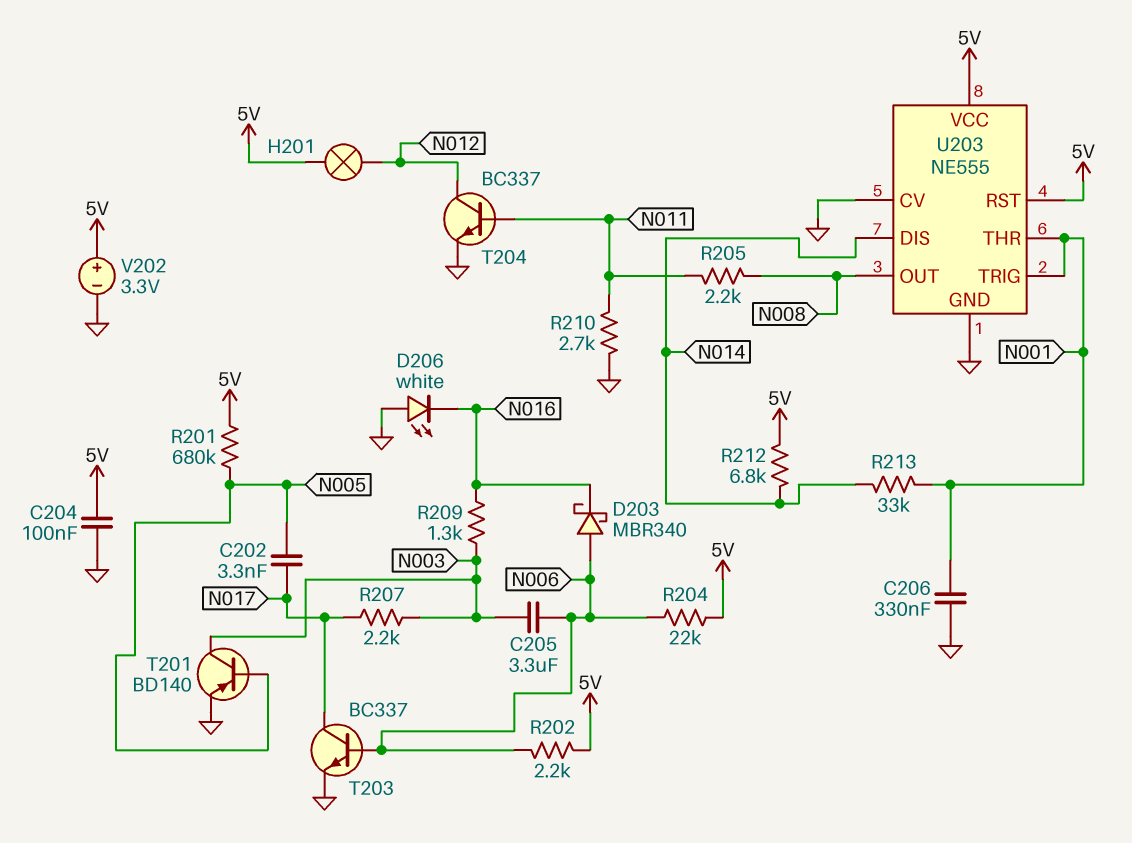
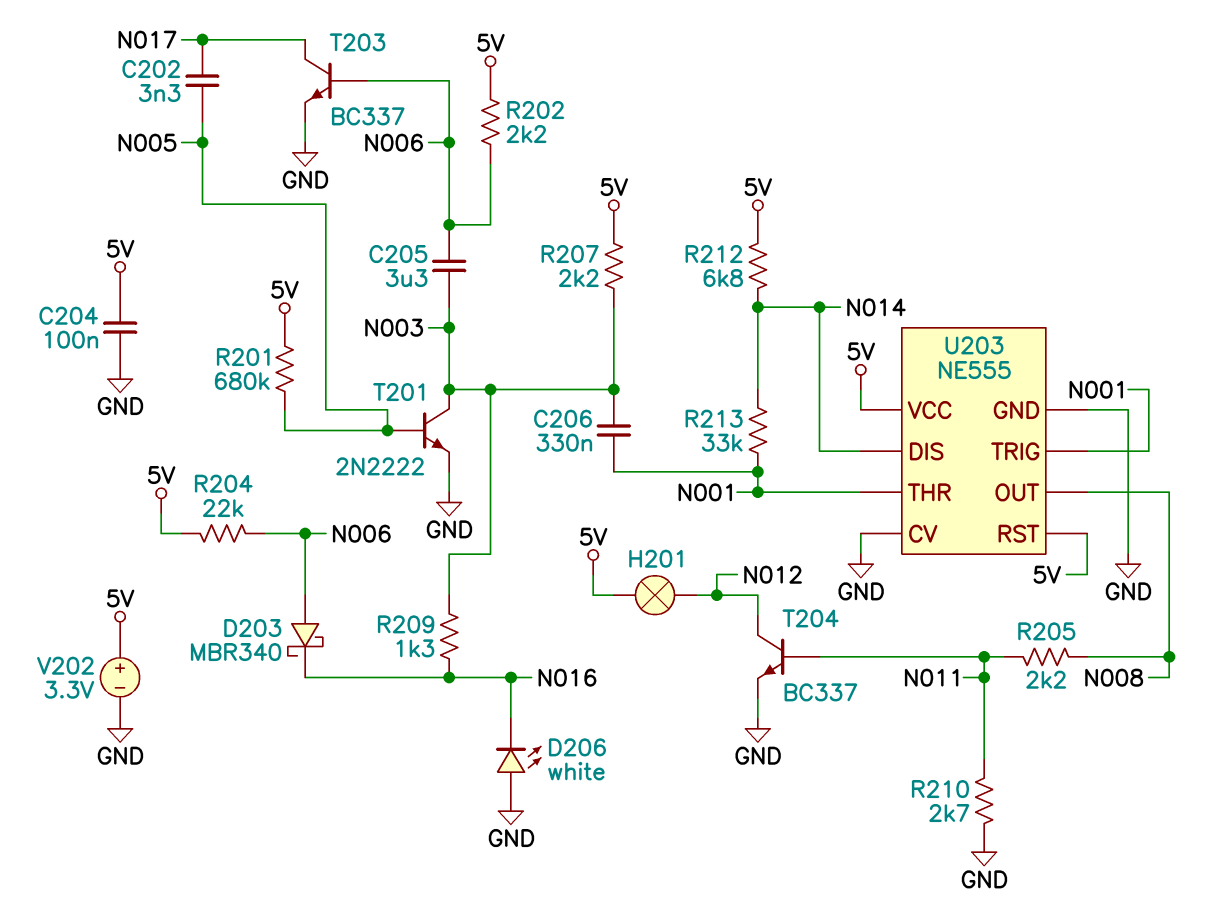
C206: 330nF (GND, N001) -> 330nF (N001, N003)
R207: 2.2k (N003, N017) -> 2.2k (5V, N003)
T201: PNP BD140 (B N005, C N003, E GND) -> NPN 2N2222 (B N005, C N003, E GND)

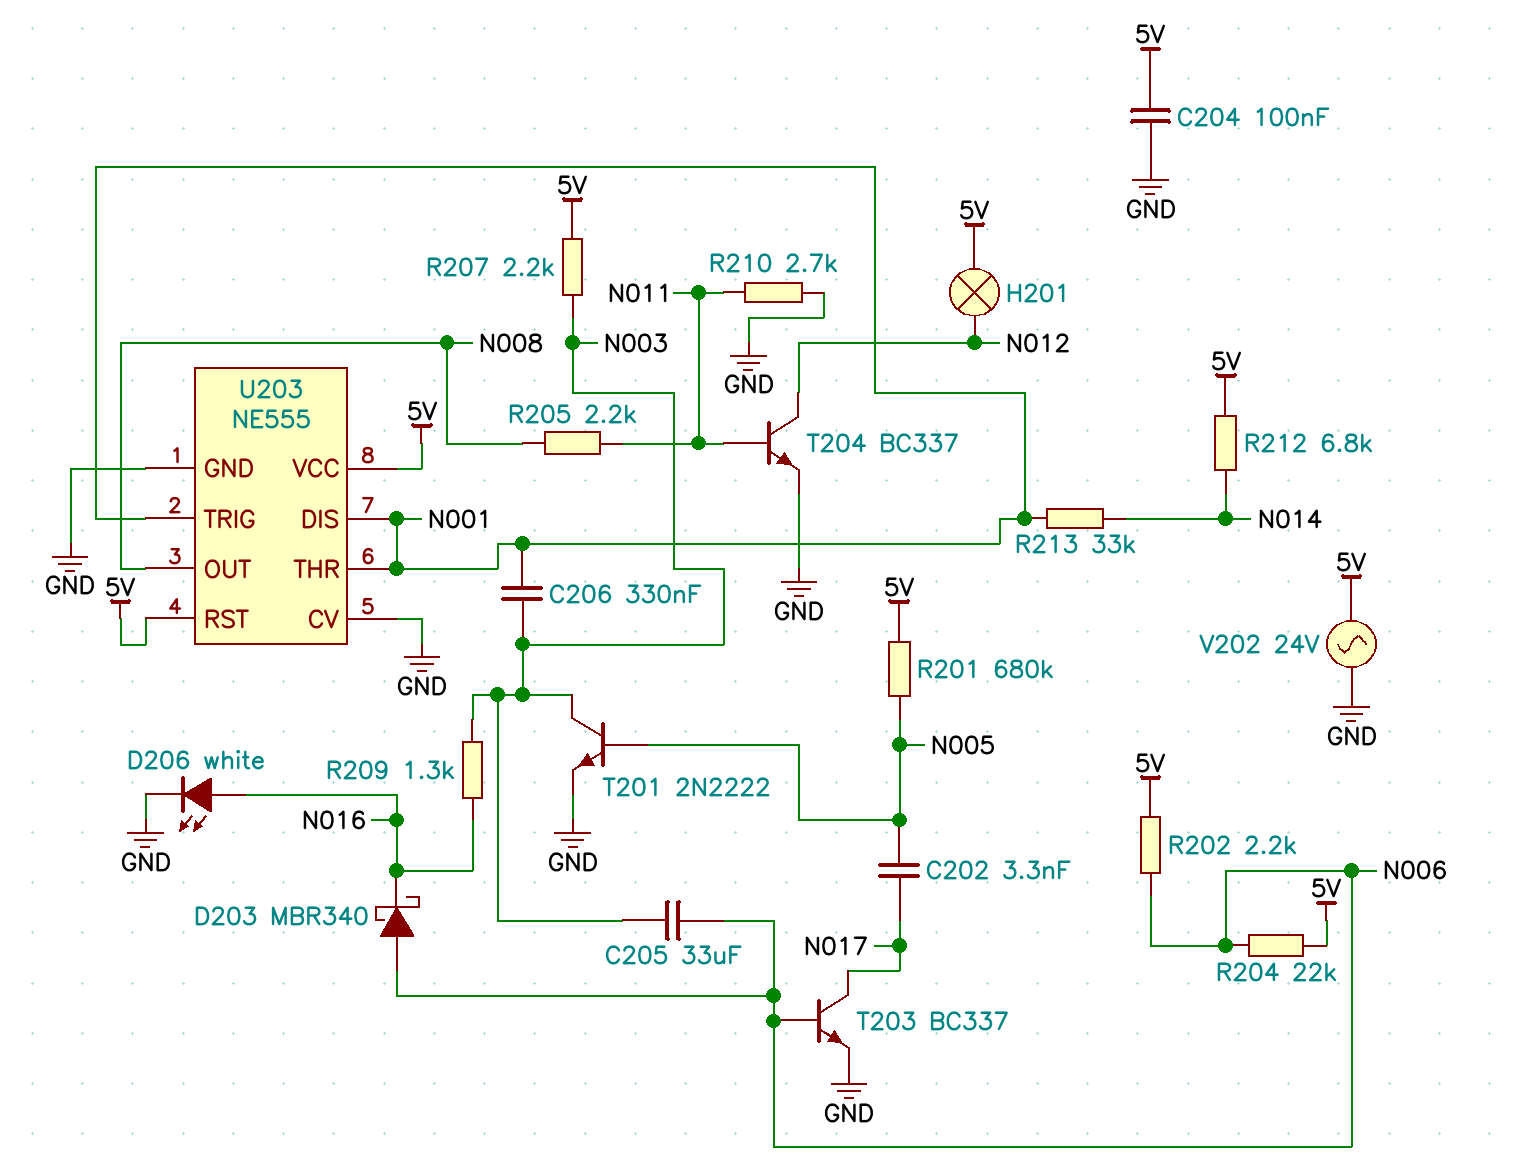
C205: 3.3uF (N003, N006) -> 33uF (N003, N006)
D206: LED white (A GND, K N016) -> LED white (A N016, K GND)
U203 pin DIS: N014 -> N001
V202: 3.3V (plus 5V, minus GND) -> AC 24V (5V, GND)

